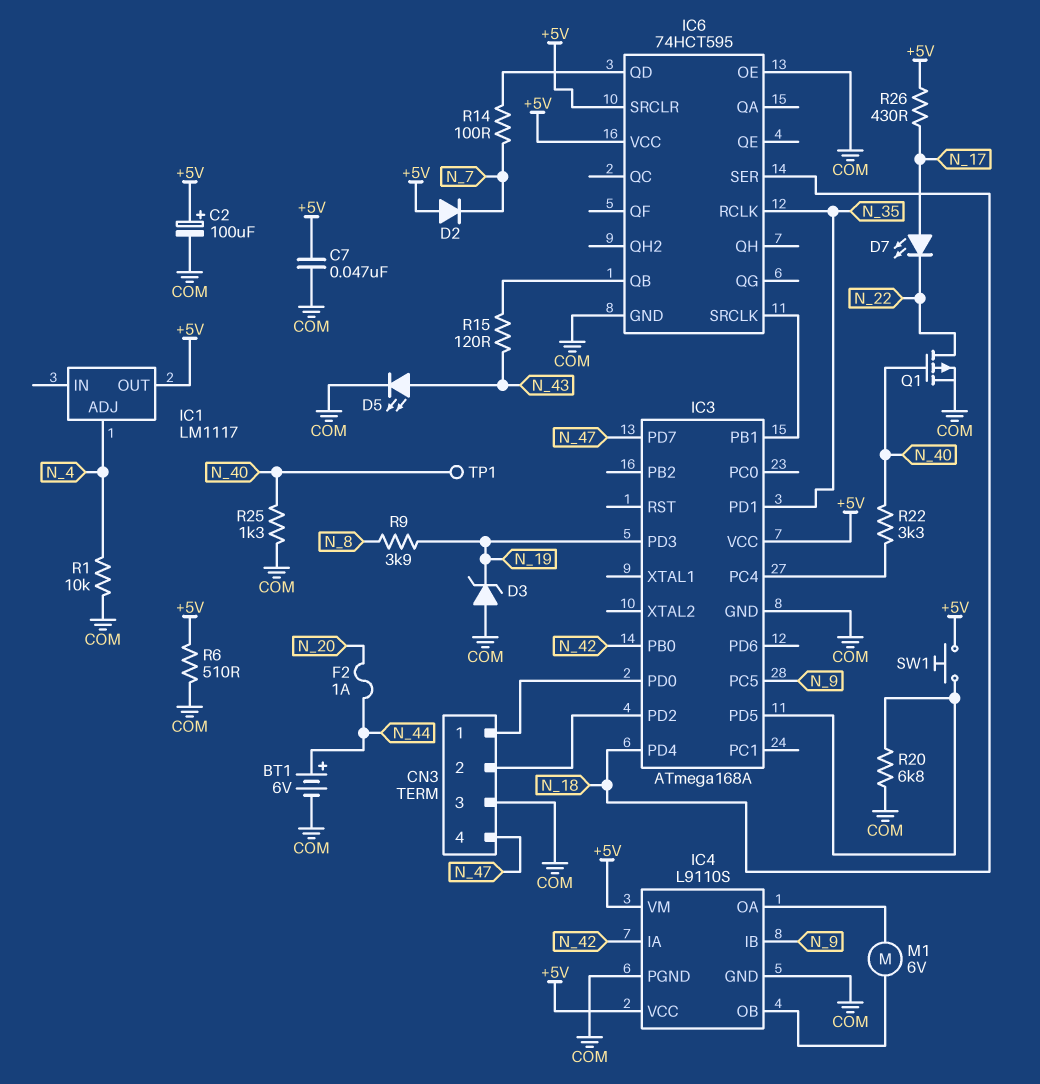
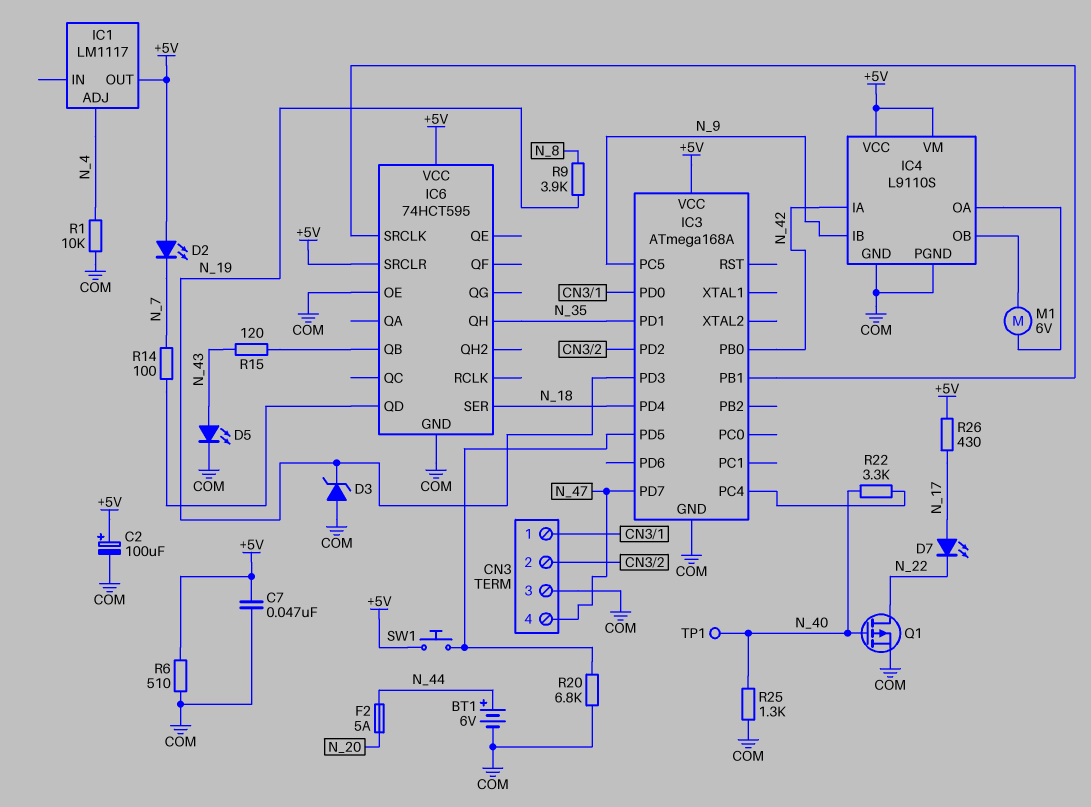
D2: diode (A +5V, K N_7) -> LED (A +5V, K N_7)
F2: 1A (N_20, N_44) -> 5A (N_20, N_44)
IC6 pin QH: none -> N_35
IC6 pin RCLK: N_35 -> none

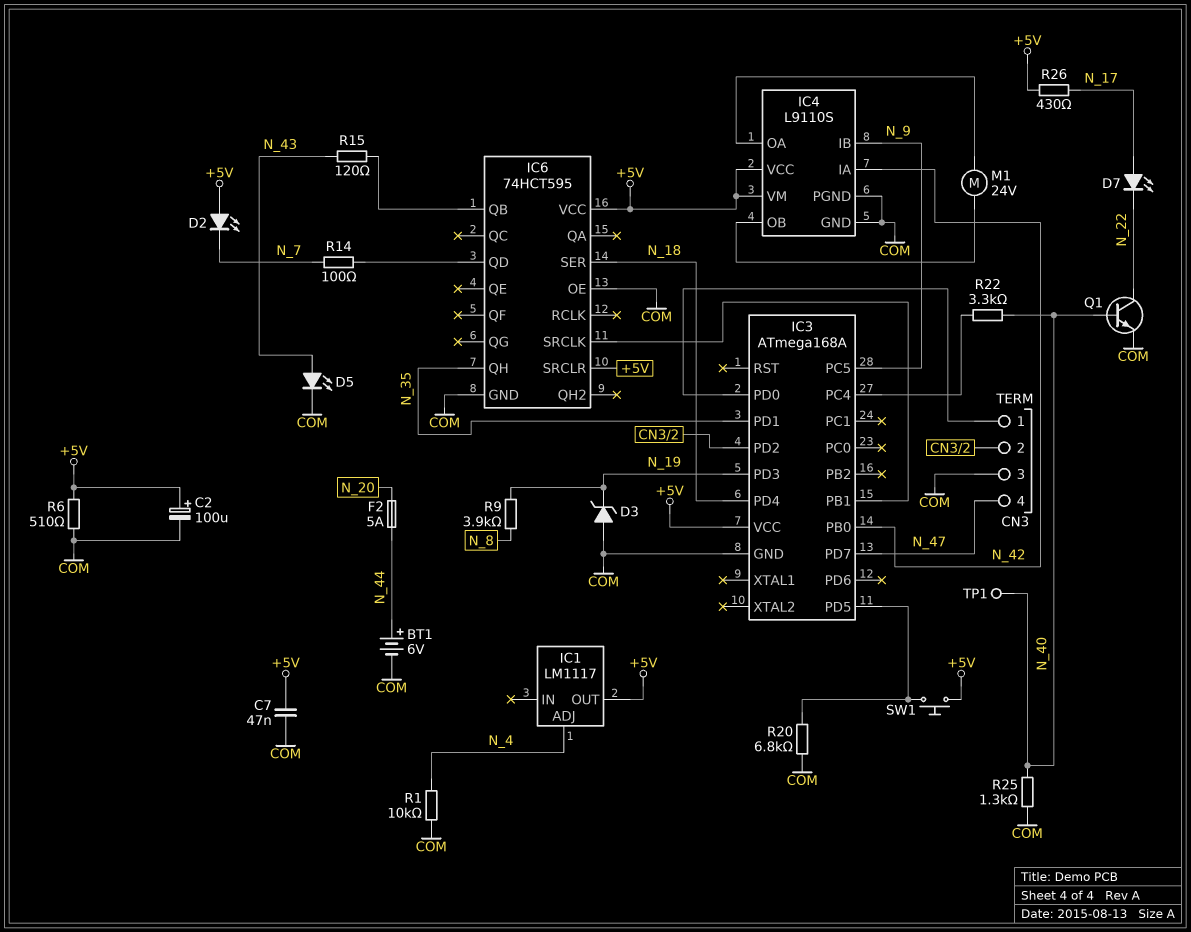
M1: motor 6V (IC4/OA, IC4/OB) -> motor 24V (IC4/OA, IC4/OB)
Q1: PMOS (G N_40, D N_22, S COM) -> NPN (B N_40, C N_22, E COM)

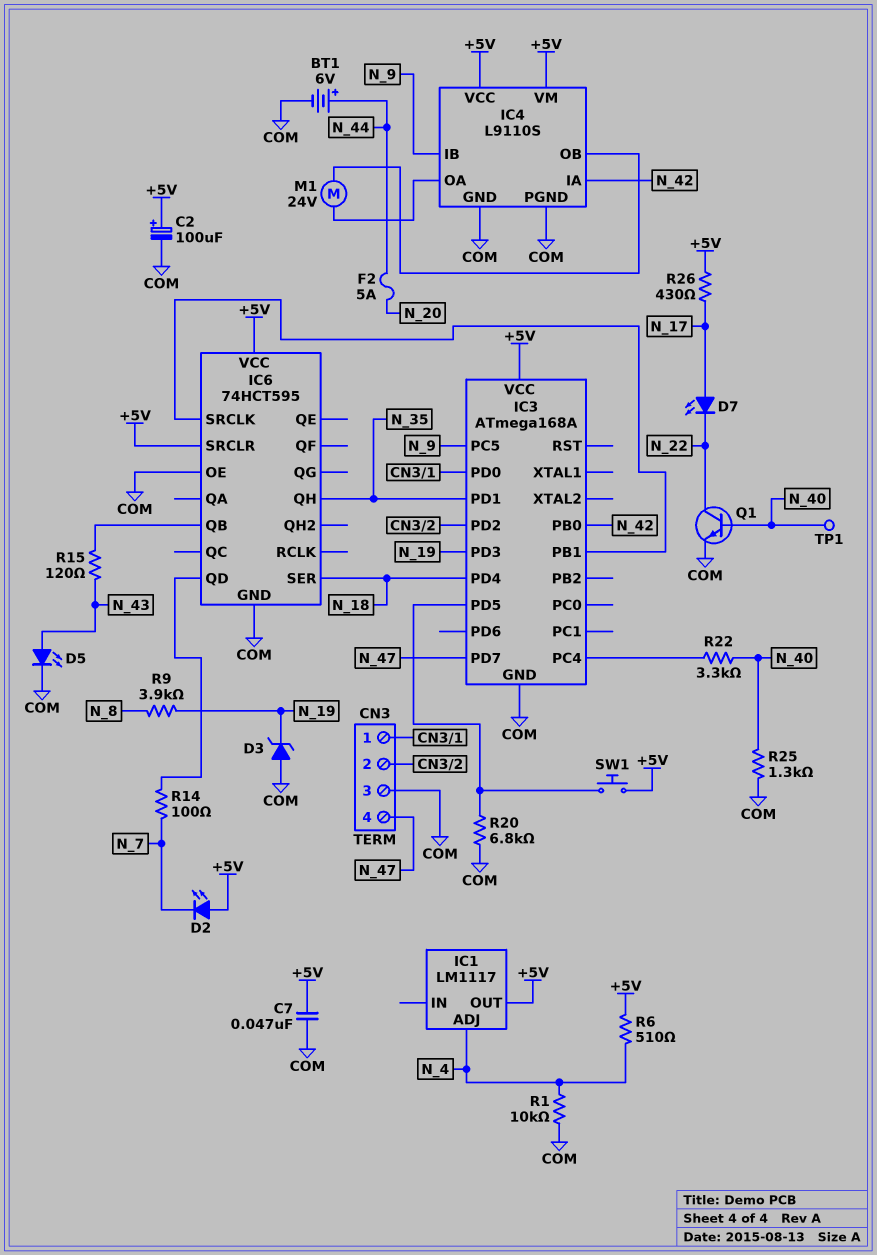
R6: 510 (+5V, COM) -> 510 (+5V, N_4)

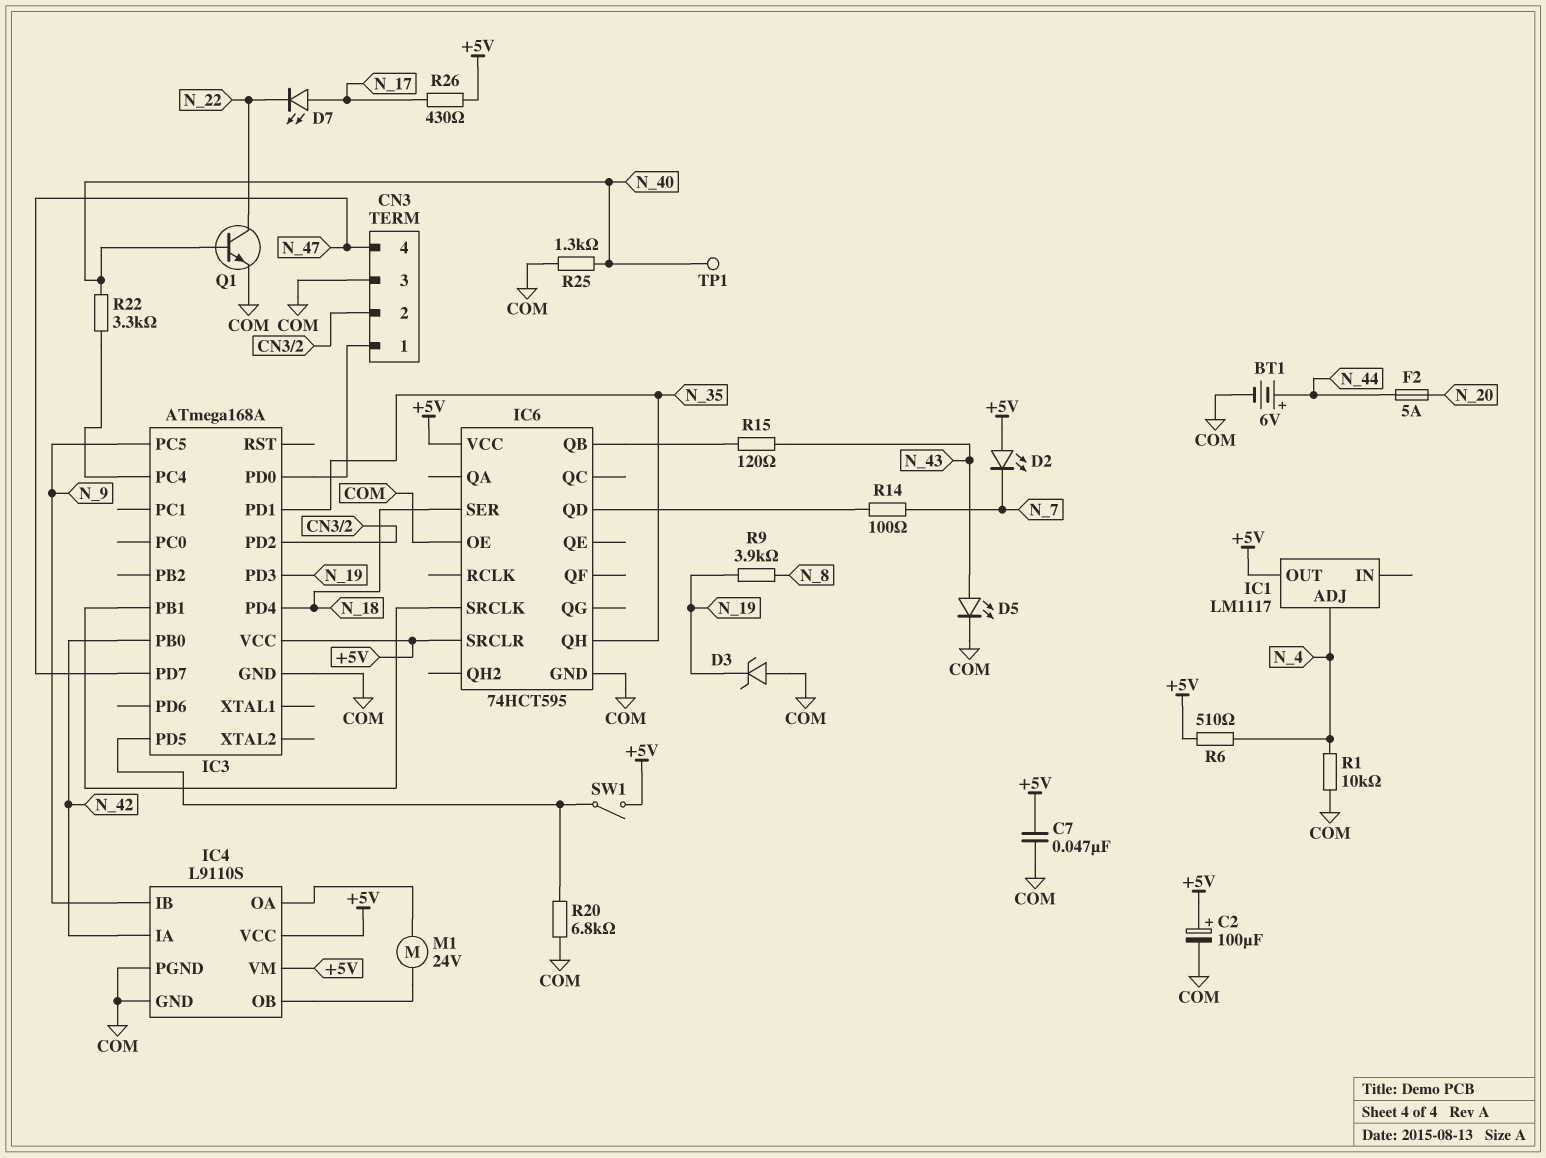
SW1: button (+5V, IC3/PD5) -> switch (+5V, IC3/PD5)

